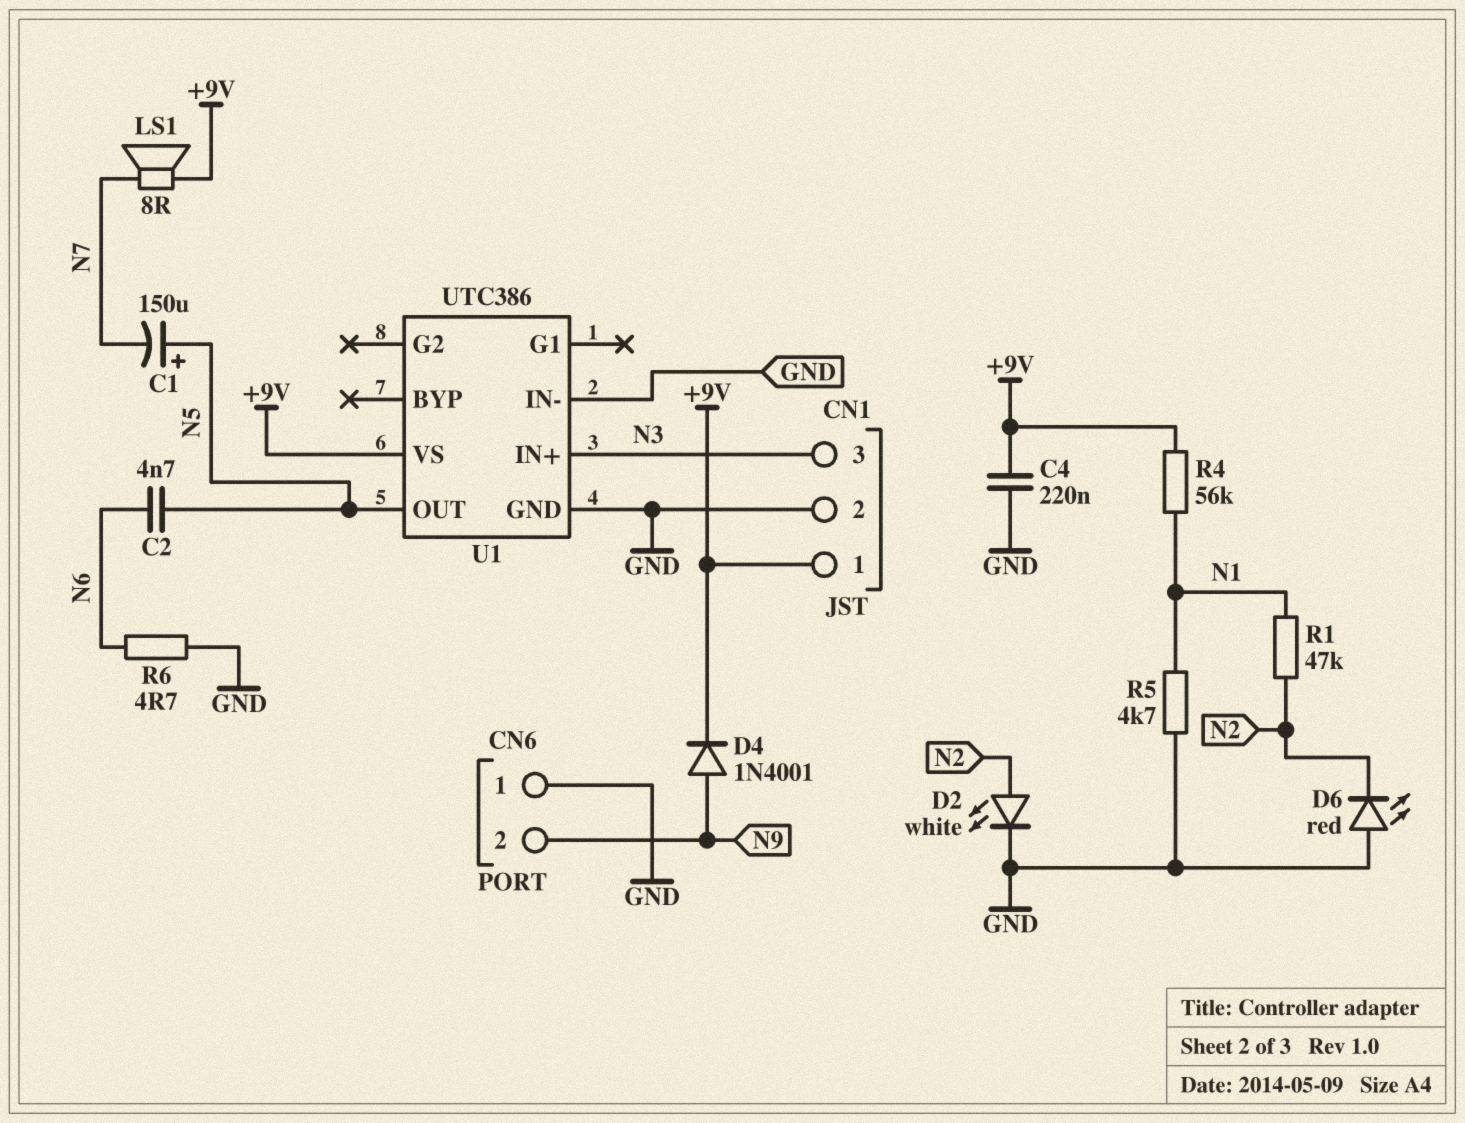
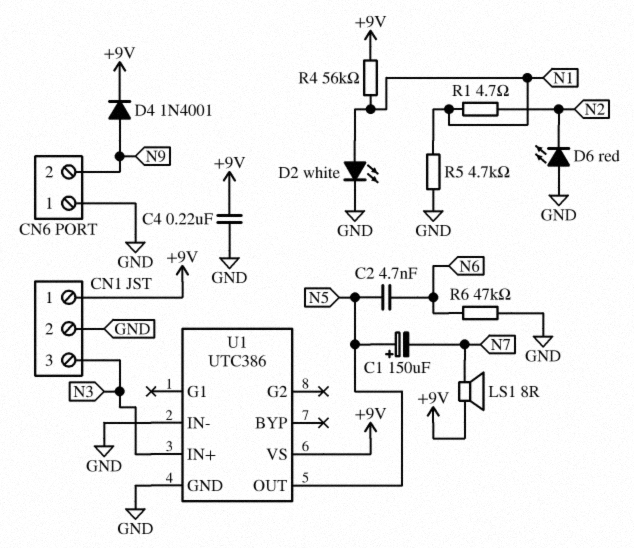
D2: LED white (A N2, K GND) -> LED white (A N1, K GND)
R1: 47k (N1, N2) -> 4.7 (N1, N2)
R6: 4.7 (GND, N6) -> 47k (GND, N6)

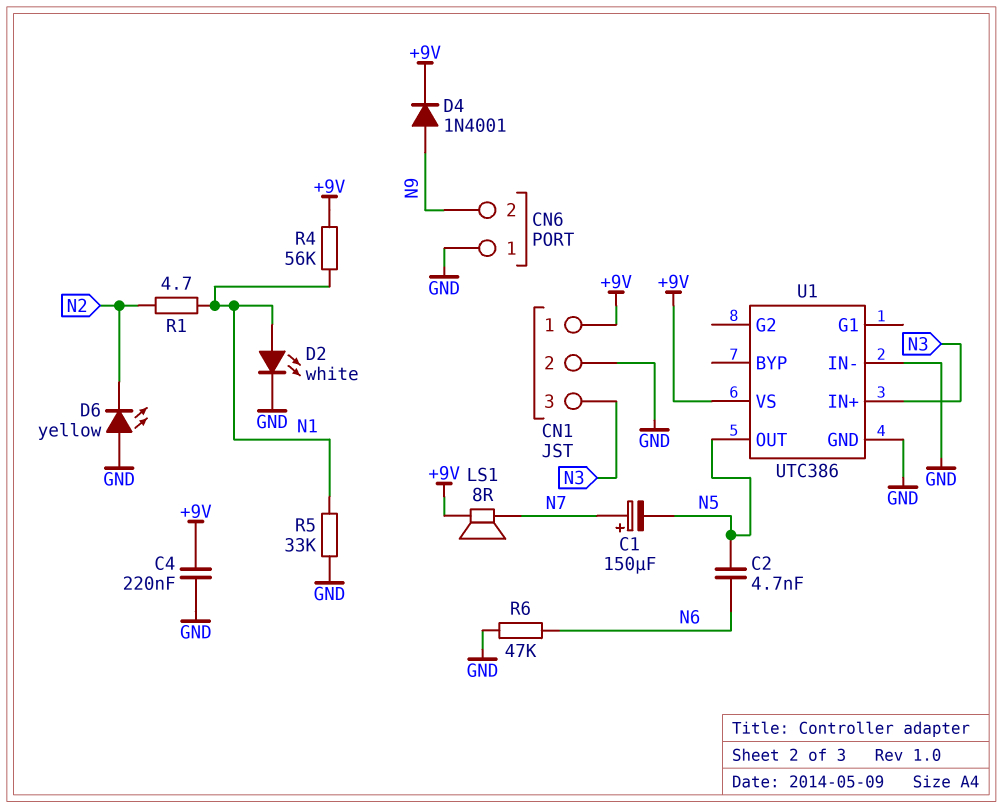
C1: 150uF (plus N5, minus N7) -> 150uF (plus N7, minus N5)
D6: LED red (A GND, K N2) -> LED yellow (A GND, K N2)
R5: 4.7k (GND, N1) -> 33k (GND, N1)

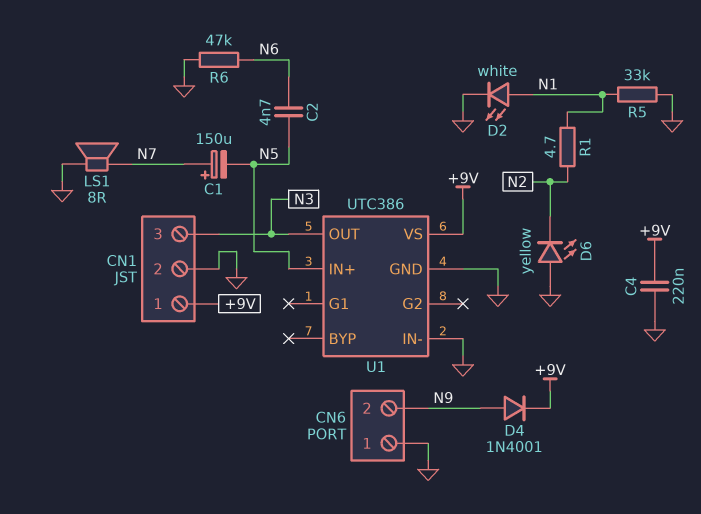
LS1: speaker 8R (+9V, N7) -> speaker 8R (GND, N7)
R4: 56k (+9V, N1) -> none
U1 pin IN+: N3 -> N5
U1 pin OUT: N5 -> N3

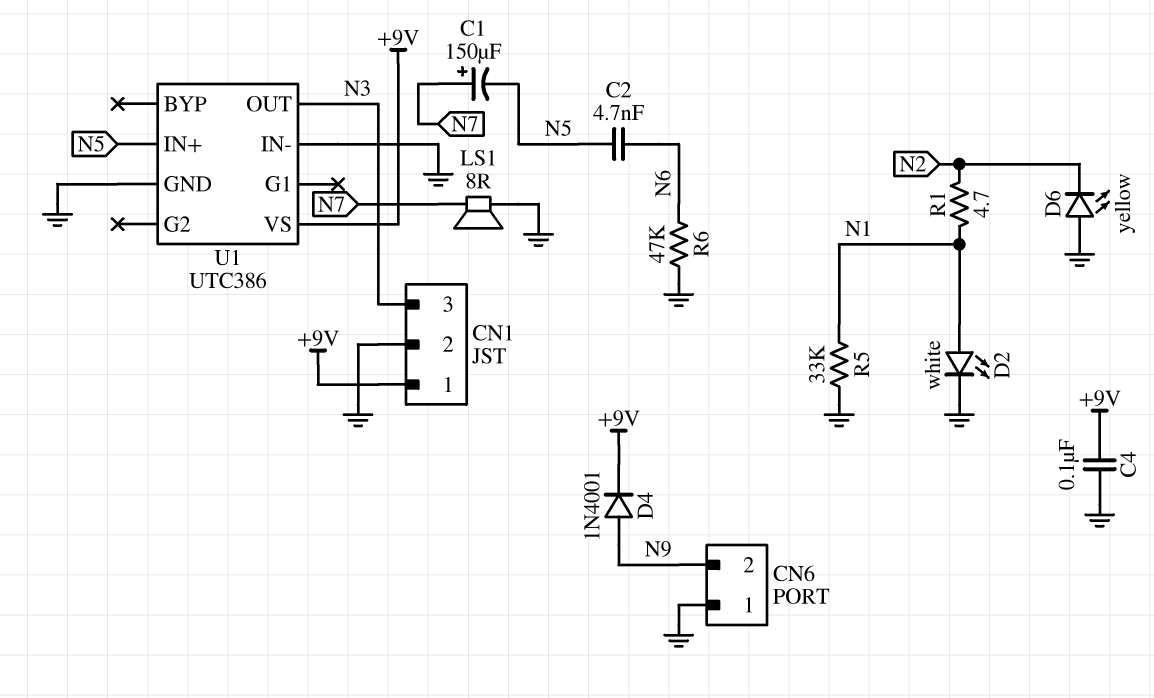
C4: 220nF (+9V, GND) -> 100nF (+9V, GND)

